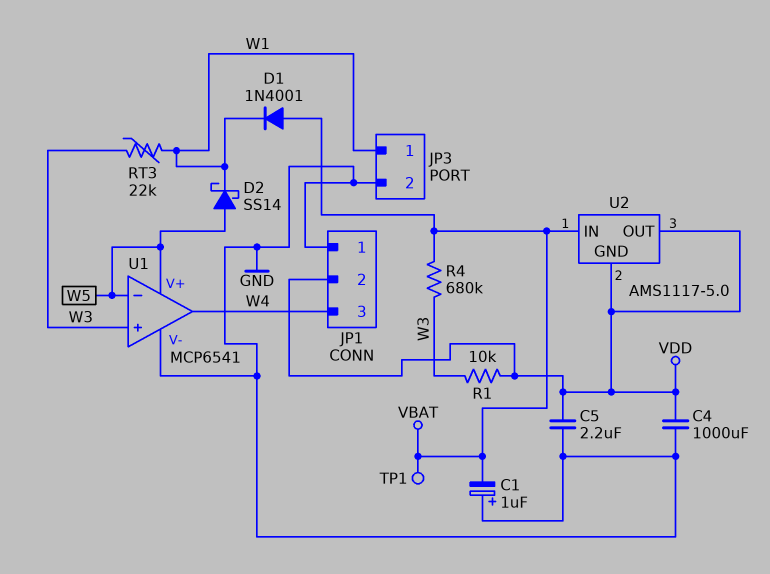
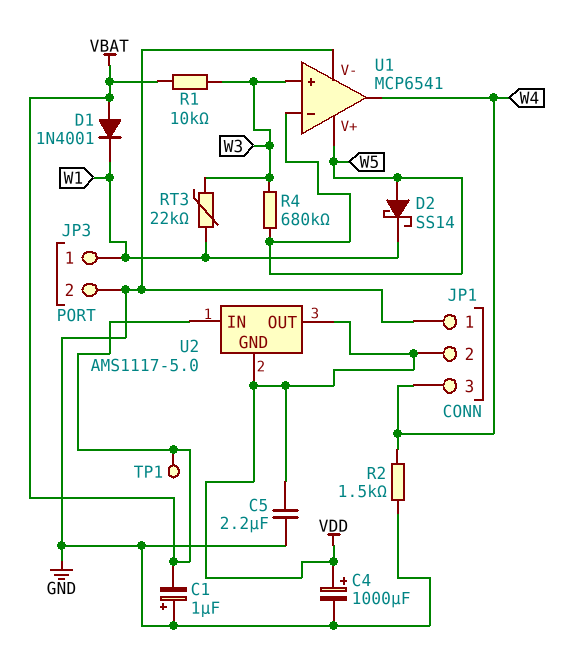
C4: 1000uF (GND, VDD) -> 1000uF (plus VDD, minus GND)
R1: 10k (VDD, W3) -> 10k (VBAT, W3)
R2: none -> 1.5k (GND, W4)
R4: 680k (VBAT, W3) -> 680k (W3, W5)

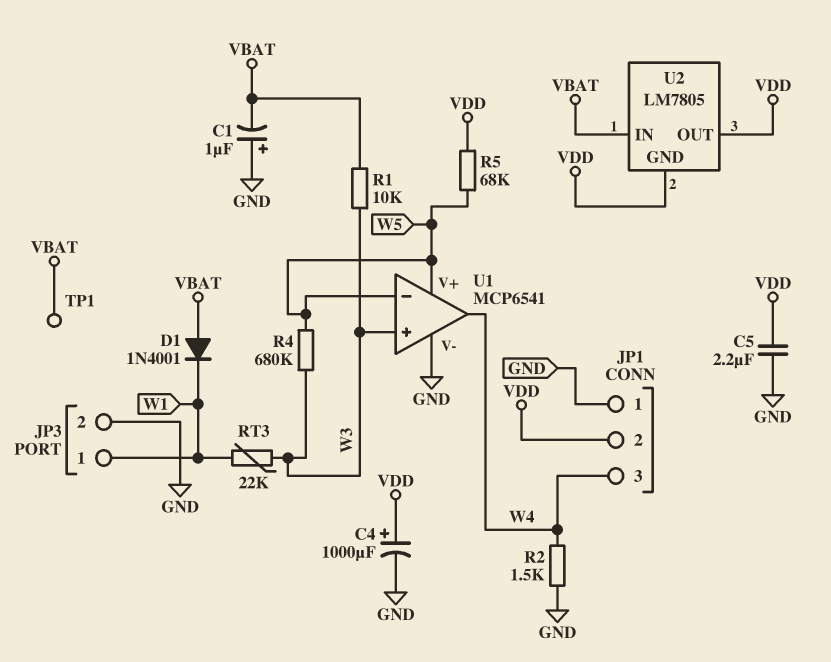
D2: schottky SS14 (A W5, K W1) -> none
R5: none -> 68k (VDD, W5)
U2: AMS1117-5.0 -> LM7805

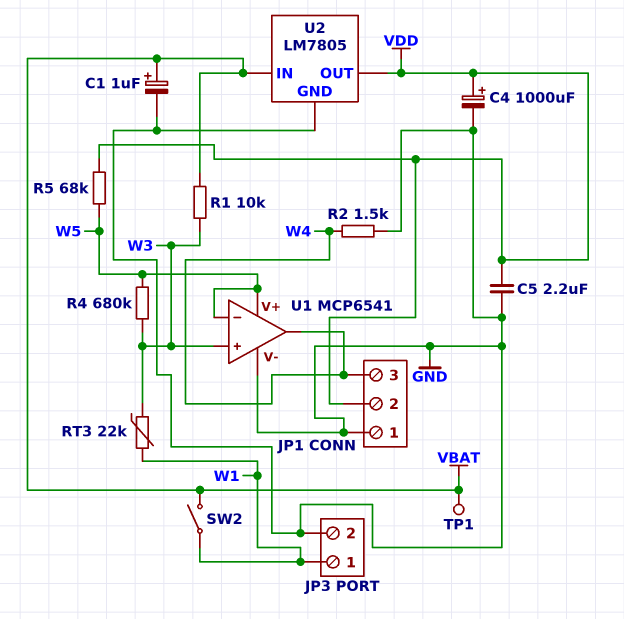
C1: 1uF (plus GND, minus VBAT) -> 1uF (plus VBAT, minus GND)
D1: diode 1N4001 (A VBAT, K W1) -> none
SW2: none -> switch (VBAT, W1)
U2 pin GND: VDD -> GND

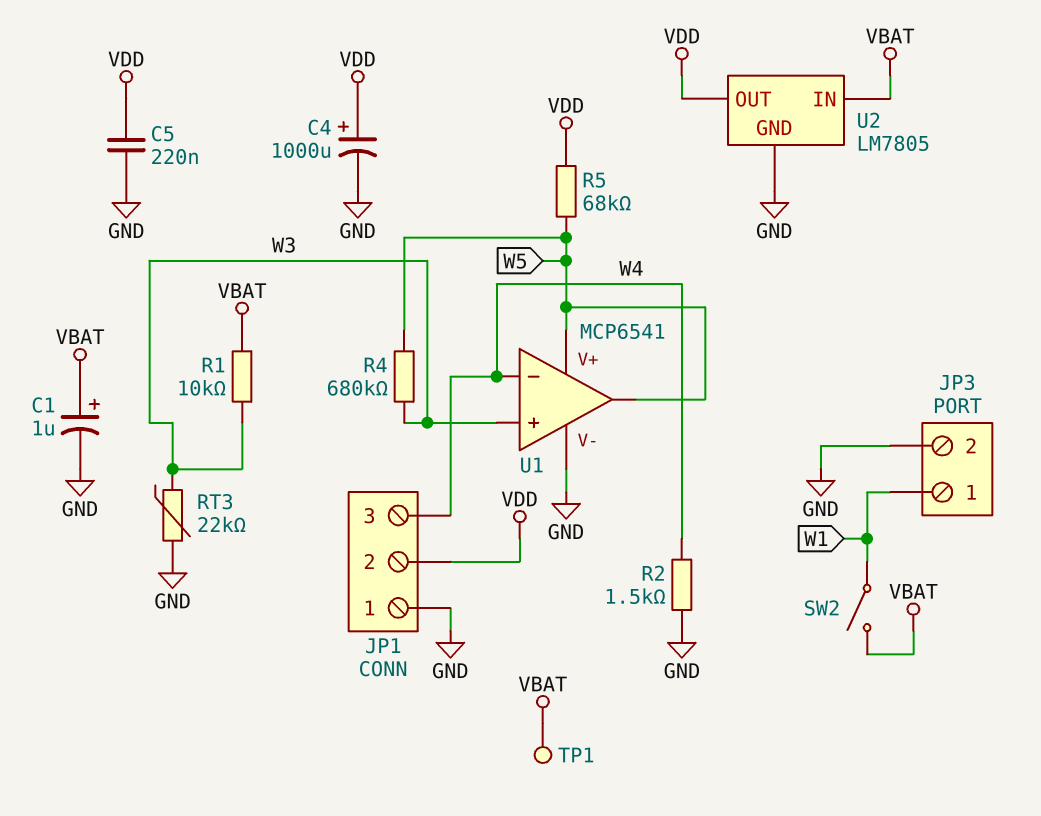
C5: 2.2uF (GND, VDD) -> 220nF (GND, VDD)
RT3: 22k (W1, W3) -> 22k (GND, W3)
U1 pin in-: W5 -> W4
U1 pin out: W4 -> W5

